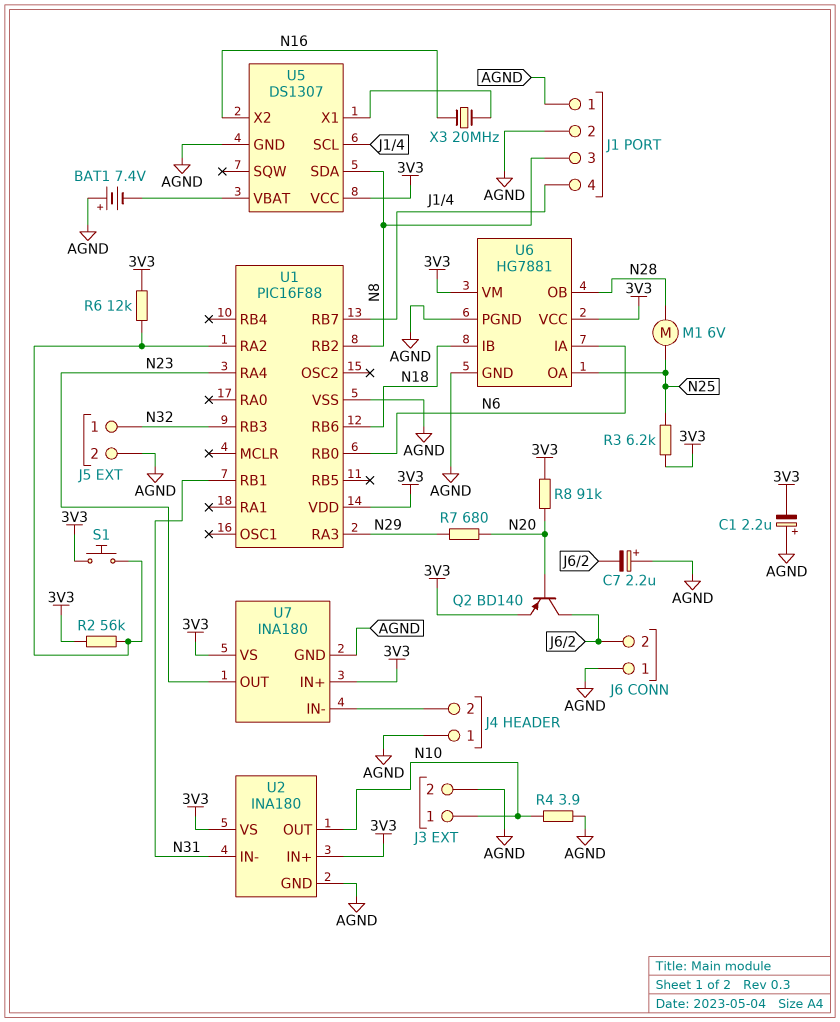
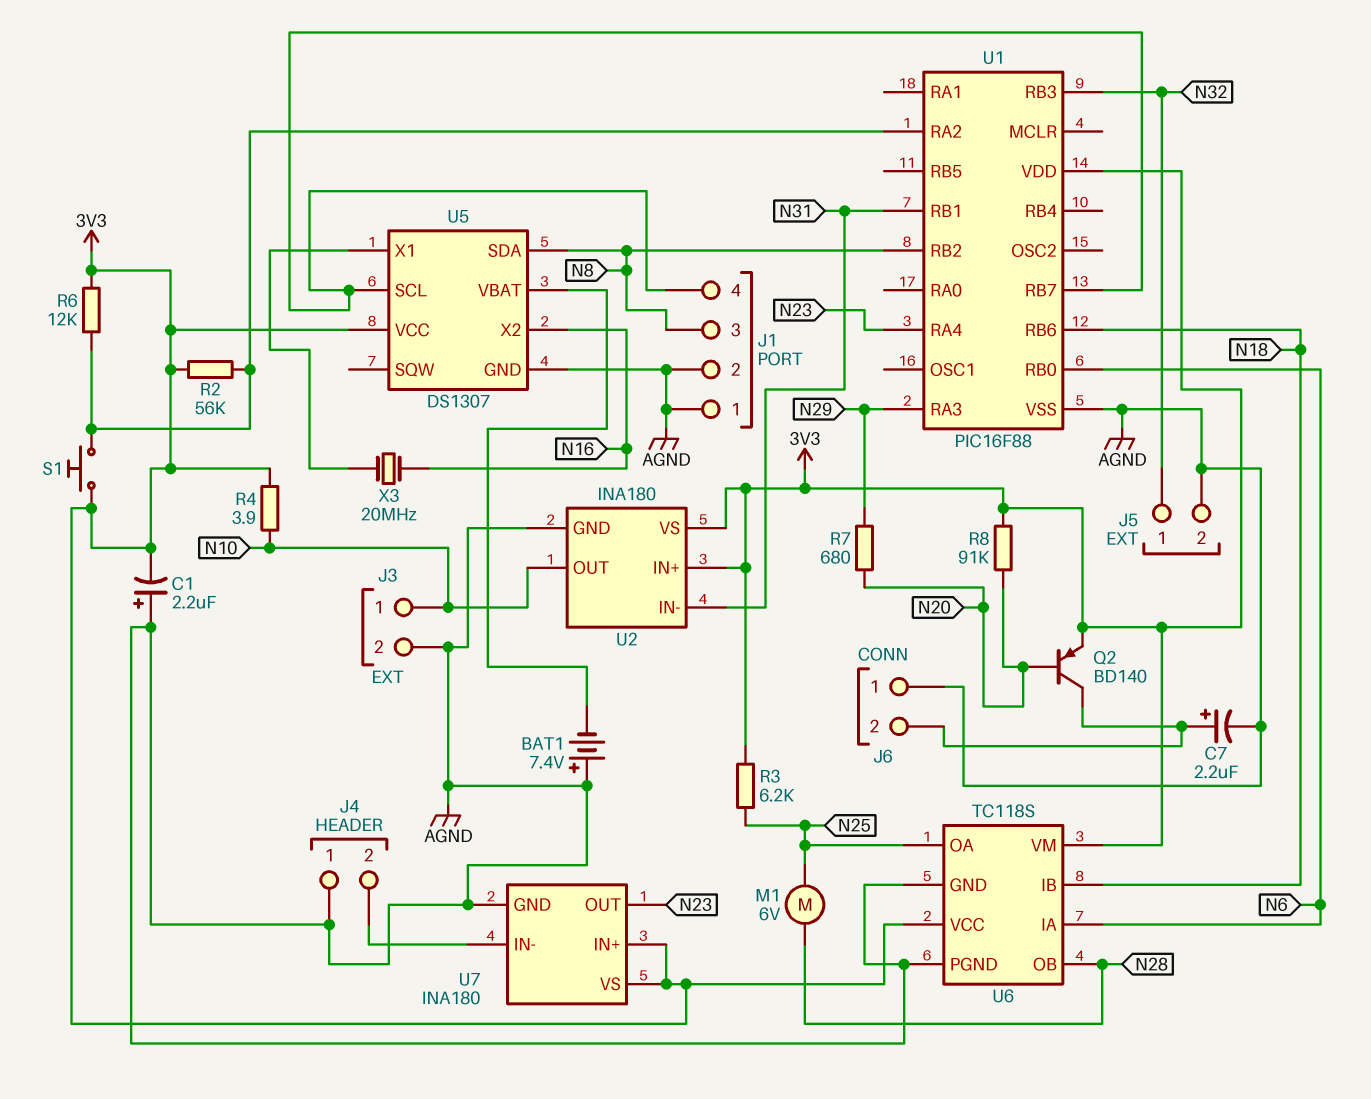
C7: 2.2uF (plus AGND, minus J6/2) -> 2.2uF (plus J6/2, minus AGND)
R4: 3.9 (AGND, N10) -> 3.9 (3V3, N10)
U6: HG7881 -> TC118S

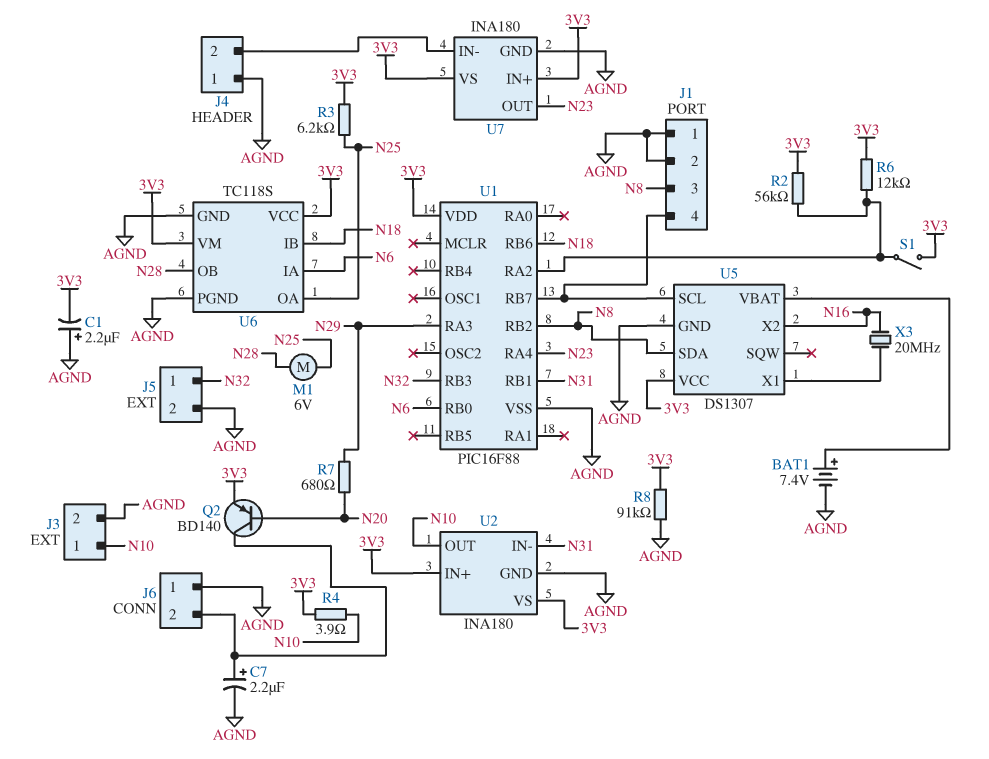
BAT1: 7.4V (plus AGND, minus U5/VBAT) -> 7.4V (plus U5/VBAT, minus AGND)
R8: 91k (3V3, N20) -> 91k (3V3, AGND)
S1: button (3V3, U1/RA2) -> switch (3V3, U1/RA2)

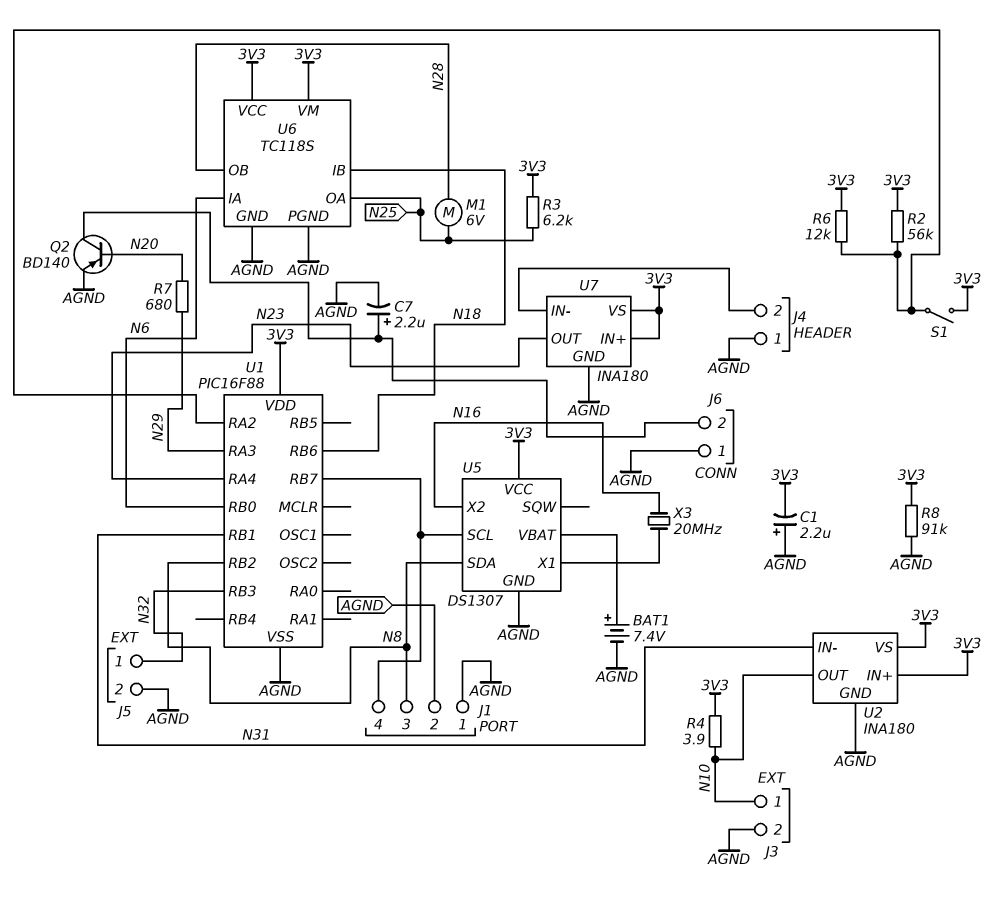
Q2: PNP BD140 (B N20, C J6/2, E 3V3) -> PNP BD140 (B N20, C J6/2, E AGND)

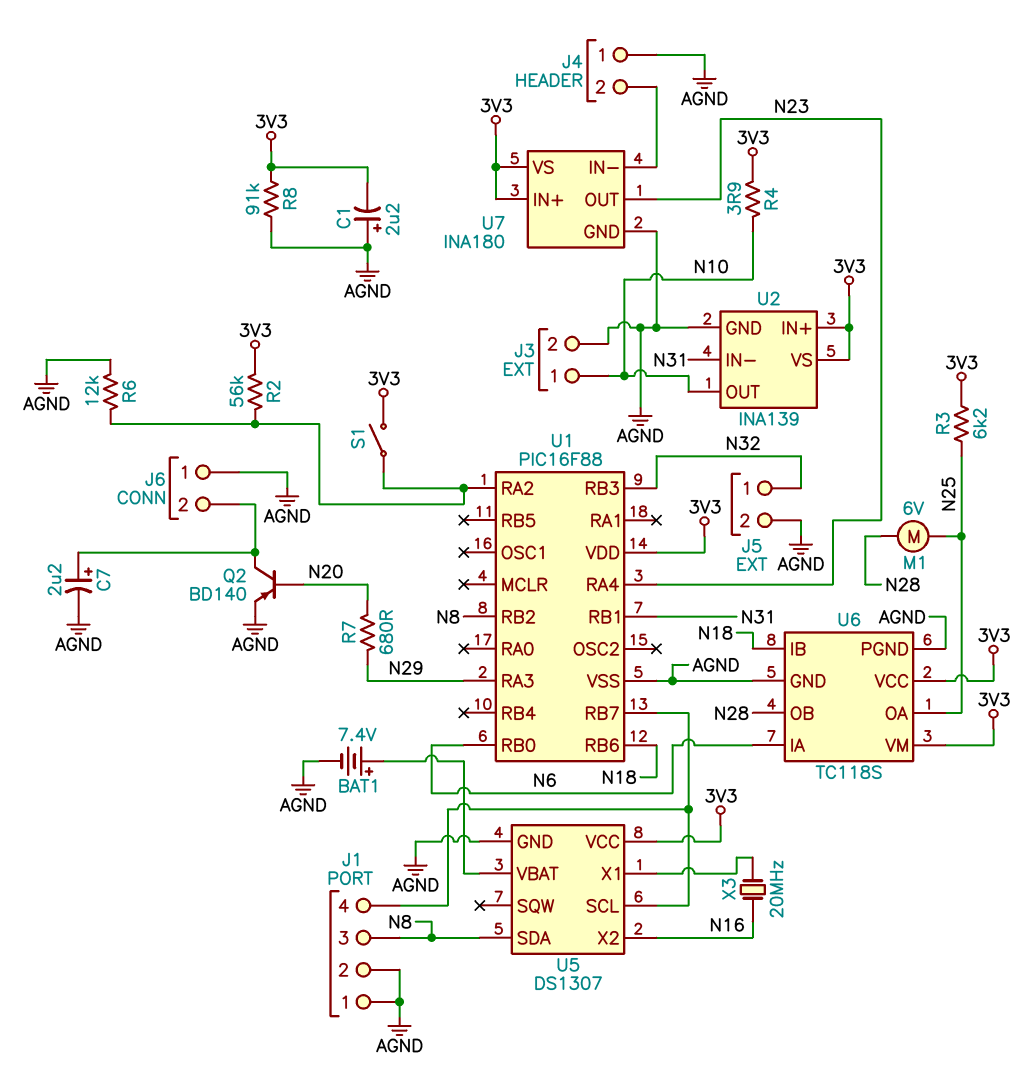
R6: 12k (3V3, U1/RA2) -> 12k (AGND, U1/RA2)
U2: INA180 -> INA139

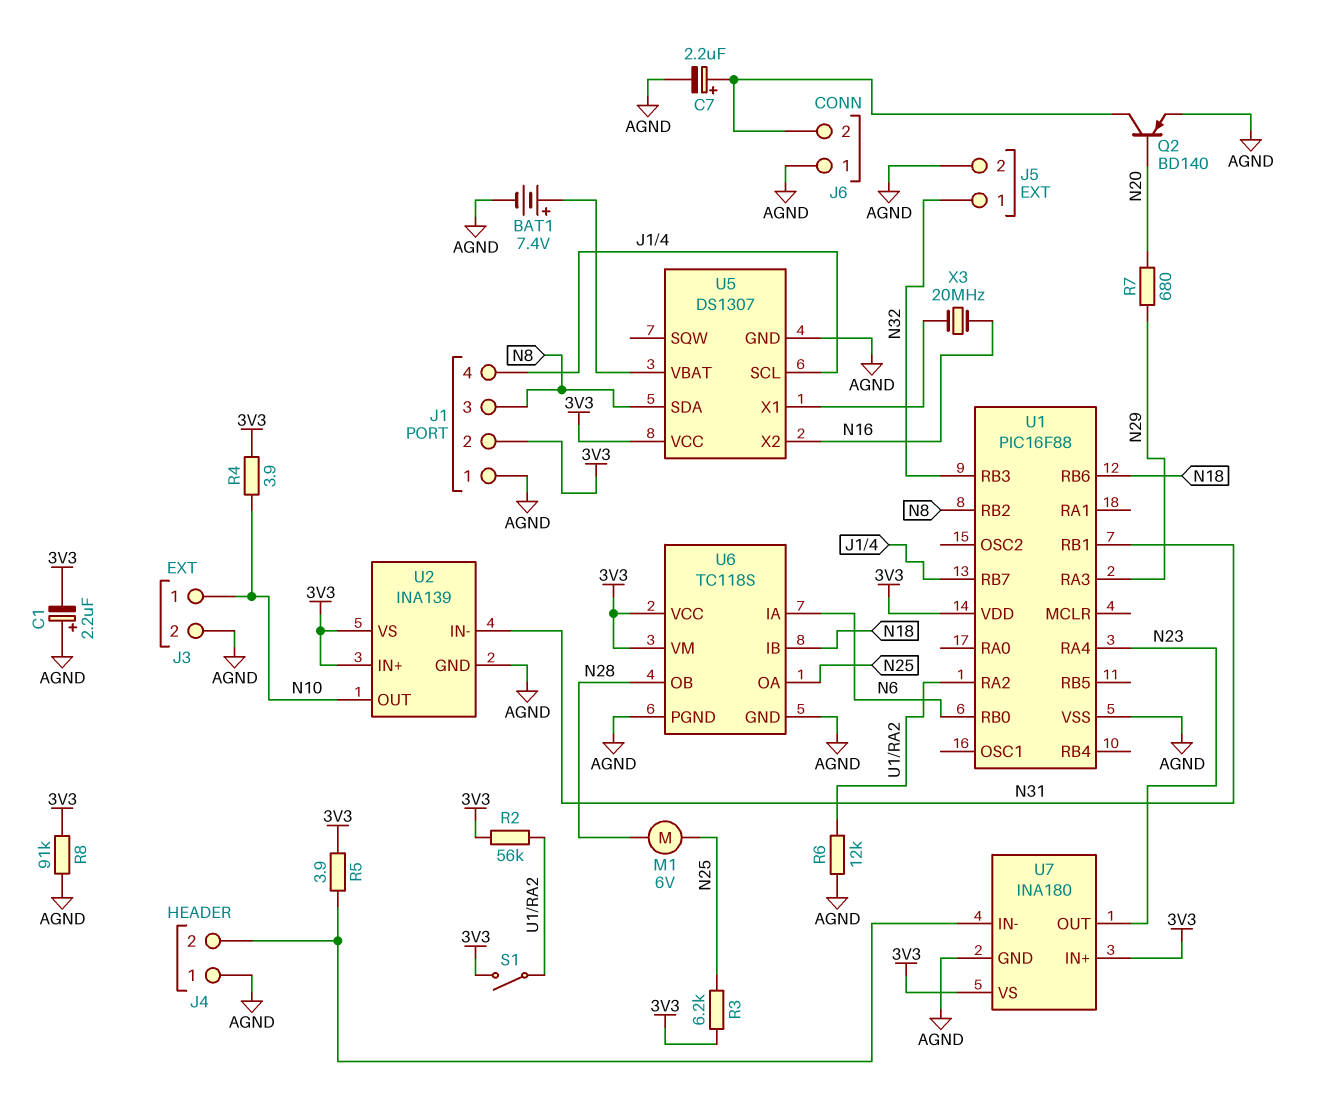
J1 pin 2: AGND -> 3V3
R5: none -> 3.9 (3V3, J4/2)

